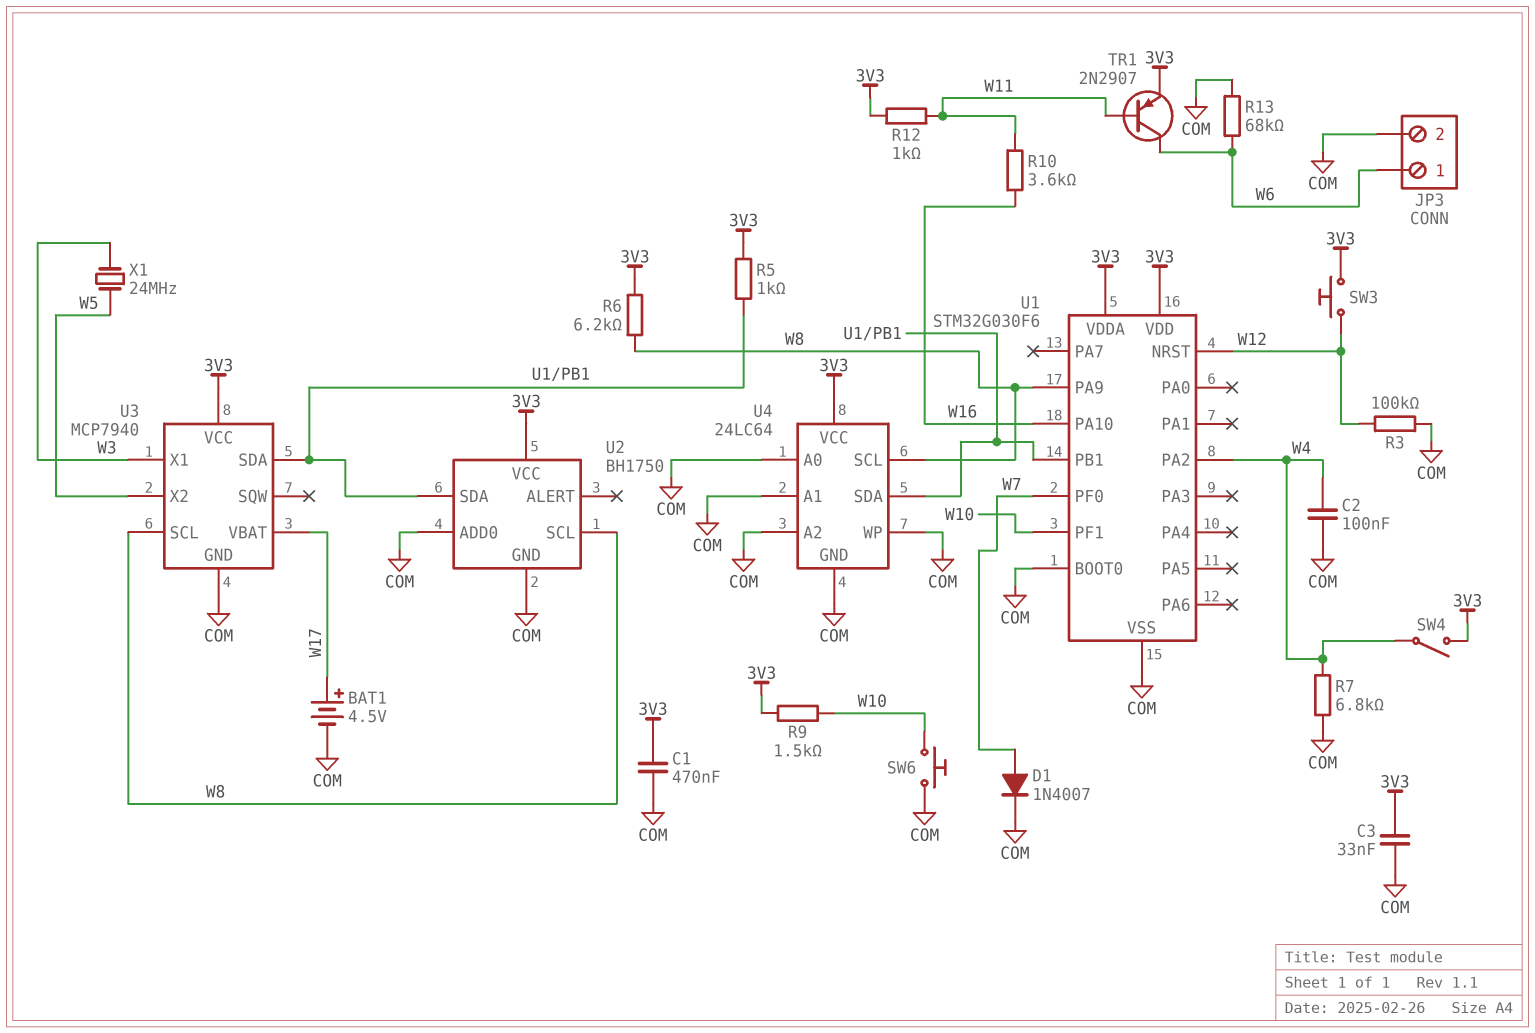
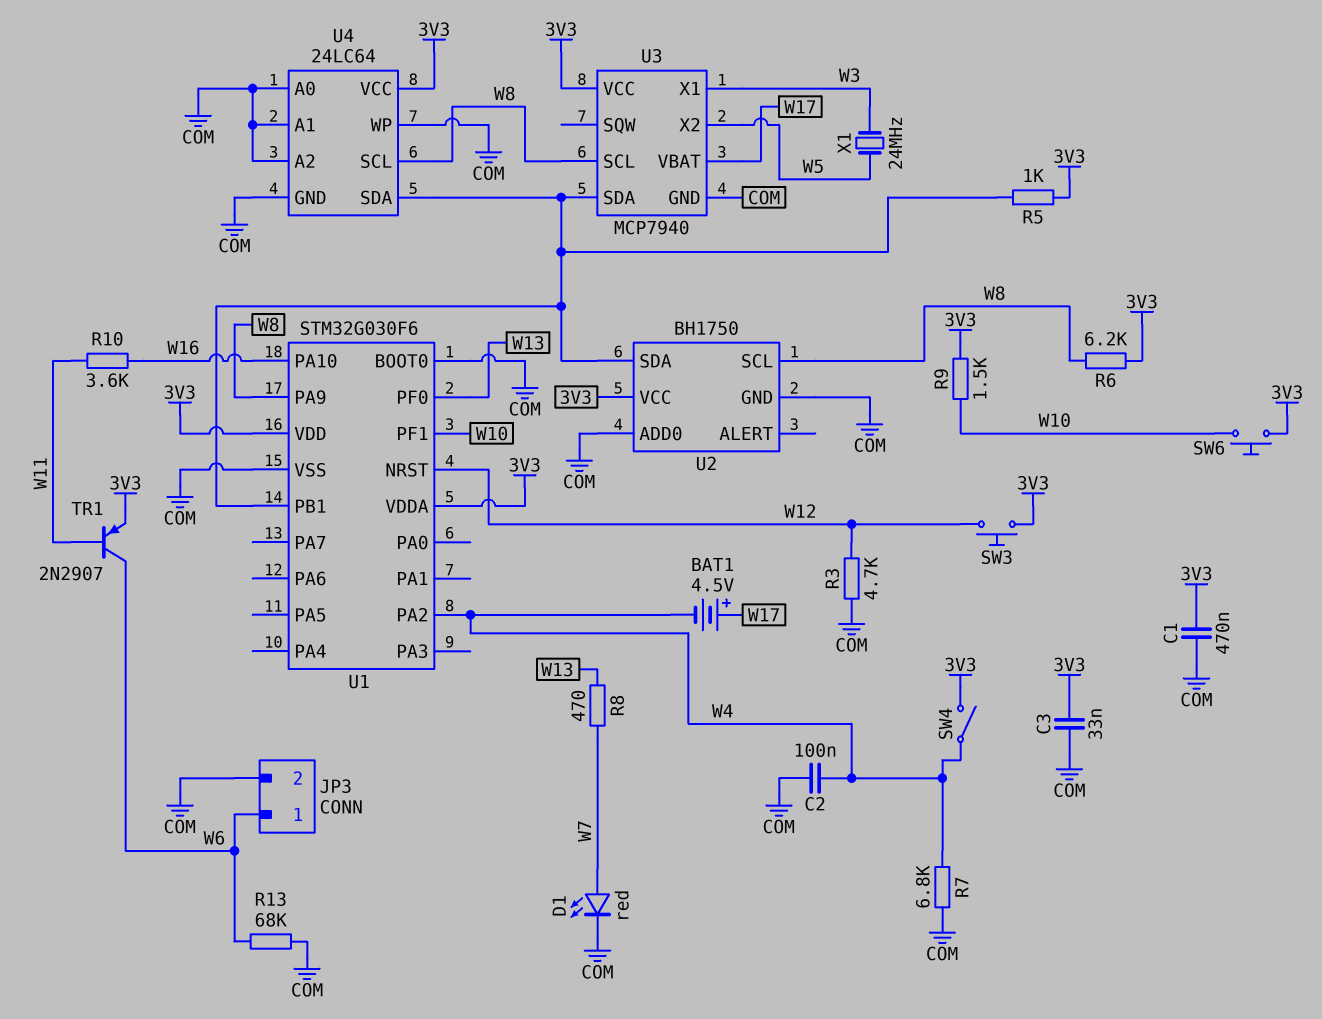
BAT1: 4.5V (plus W17, minus COM) -> 4.5V (plus W17, minus W4)
D1: diode 1N4007 (A W7, K COM) -> LED red (A W7, K COM)
R3: 100k (COM, W12) -> 4.7k (COM, W12)
R8: none -> 470 (W7, W13)
R12: 1k (3V3, W11) -> none
SW6: button (COM, W10) -> button (3V3, W10)
U1 pin PF0: W7 -> W13

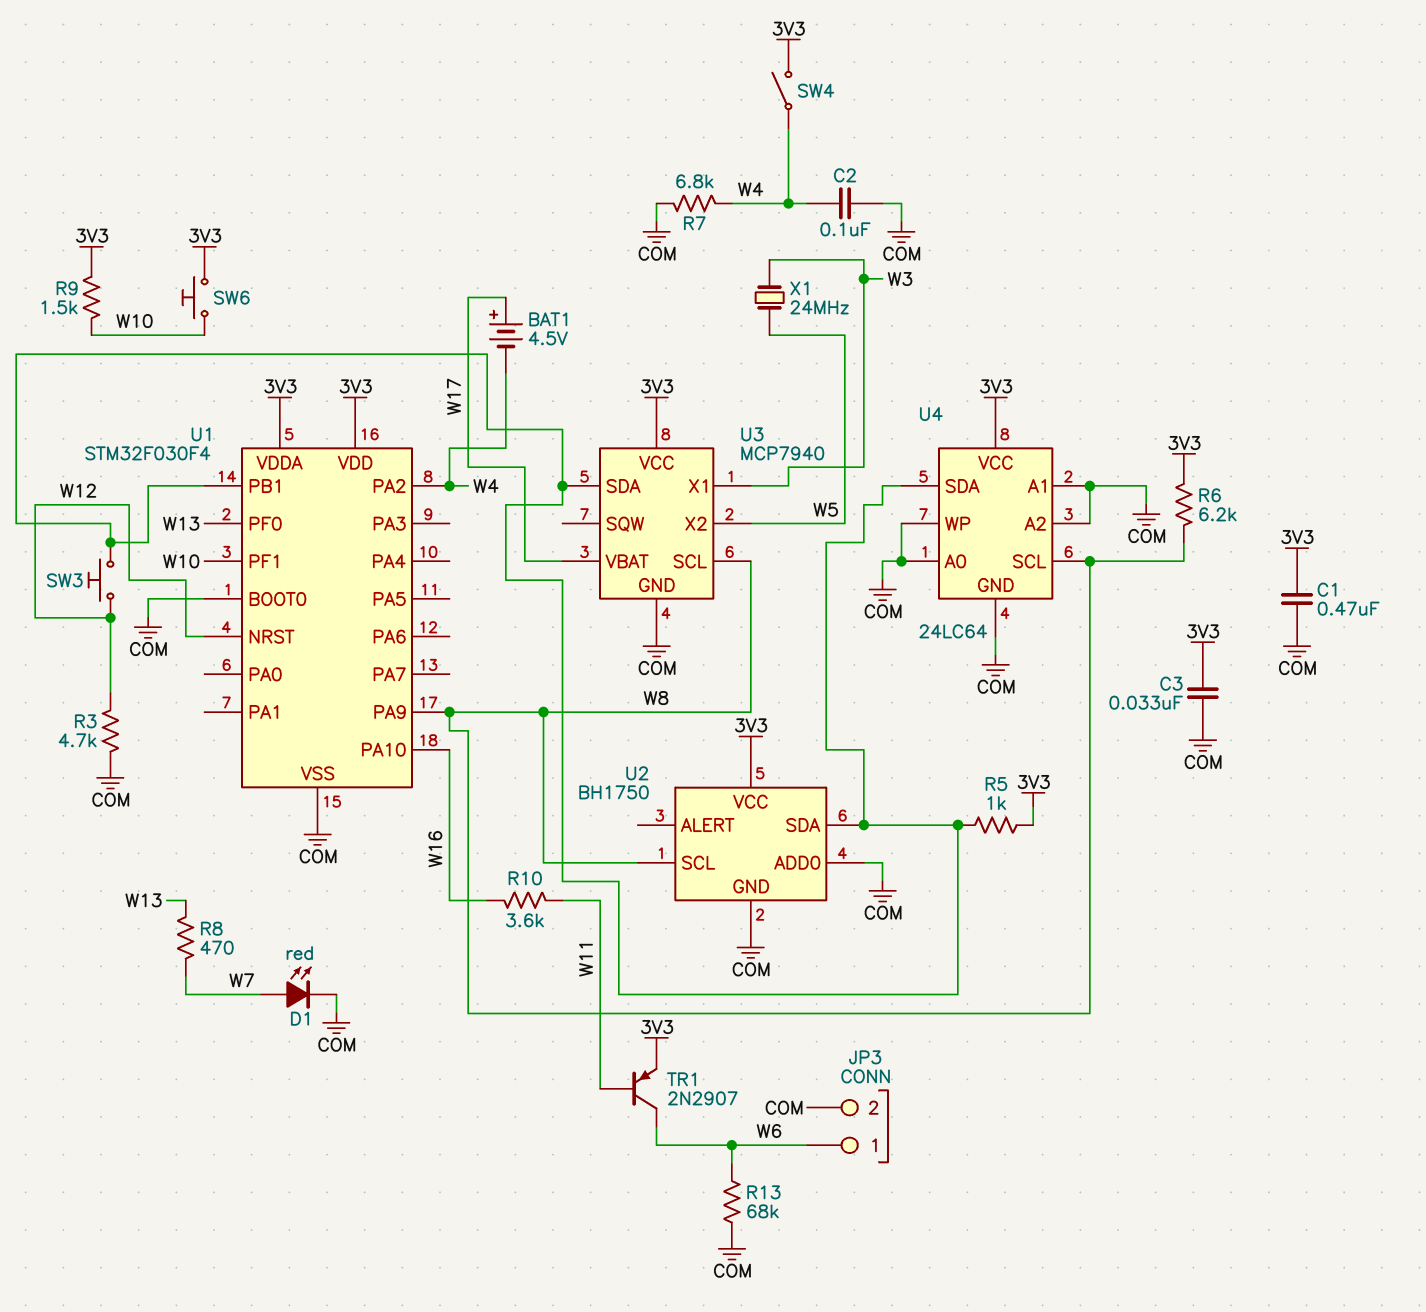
SW3: button (3V3, W12) -> button (U1/PB1, W12)
U1: STM32G030F6 -> STM32F030F4

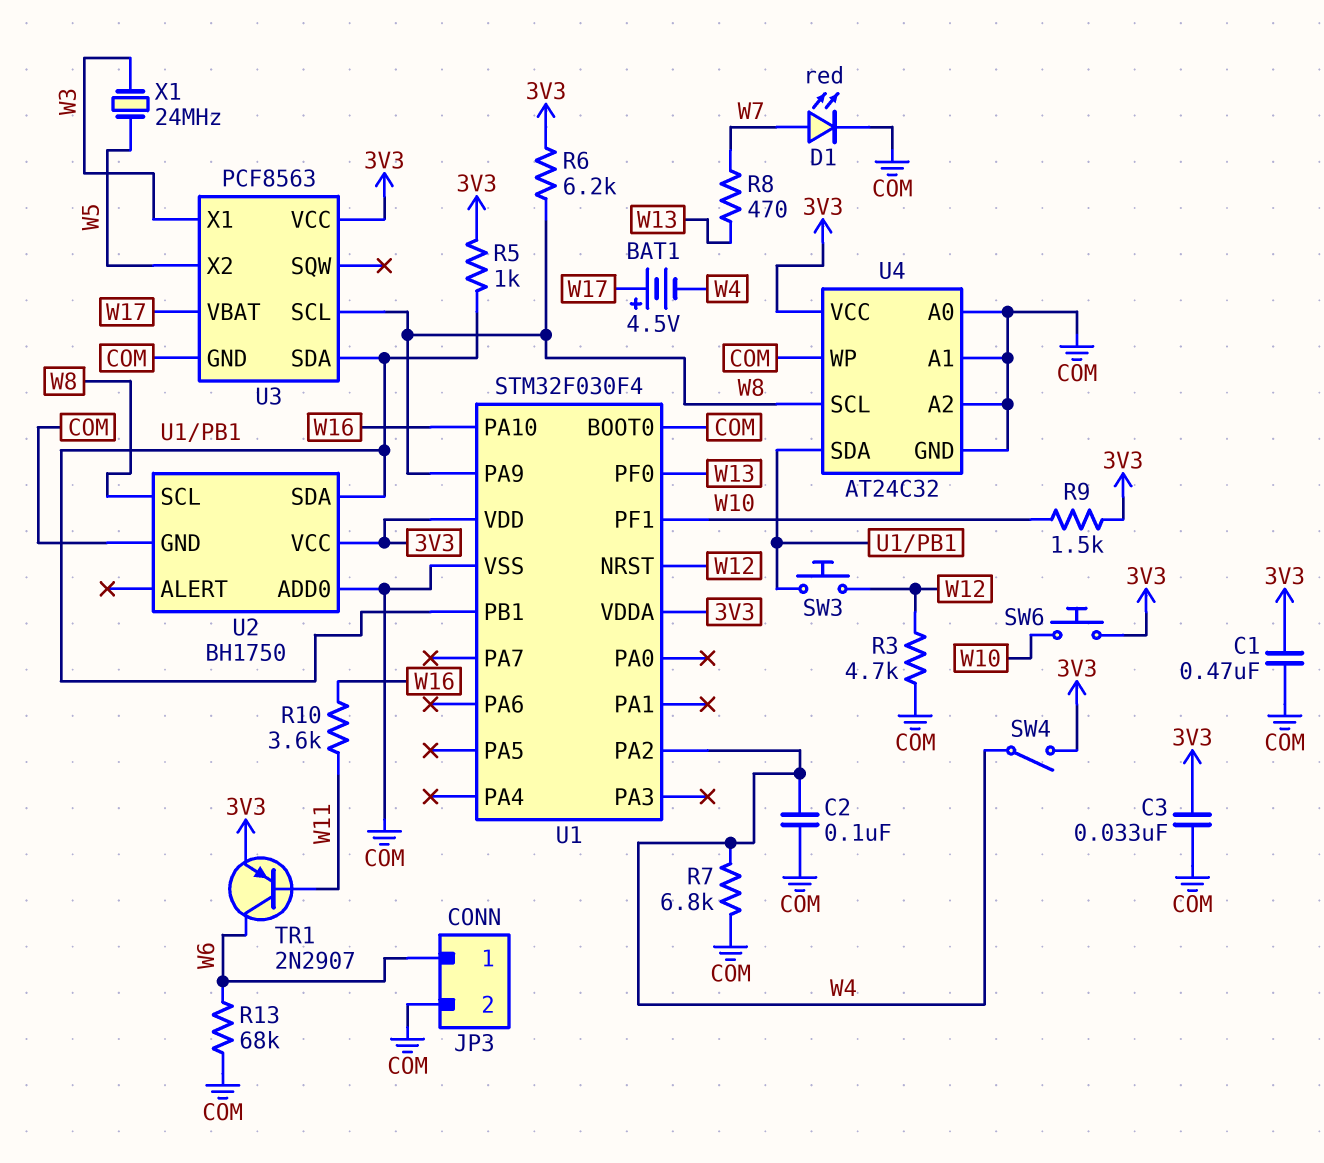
U3: MCP7940 -> PCF8563
U4: 24LC64 -> AT24C32

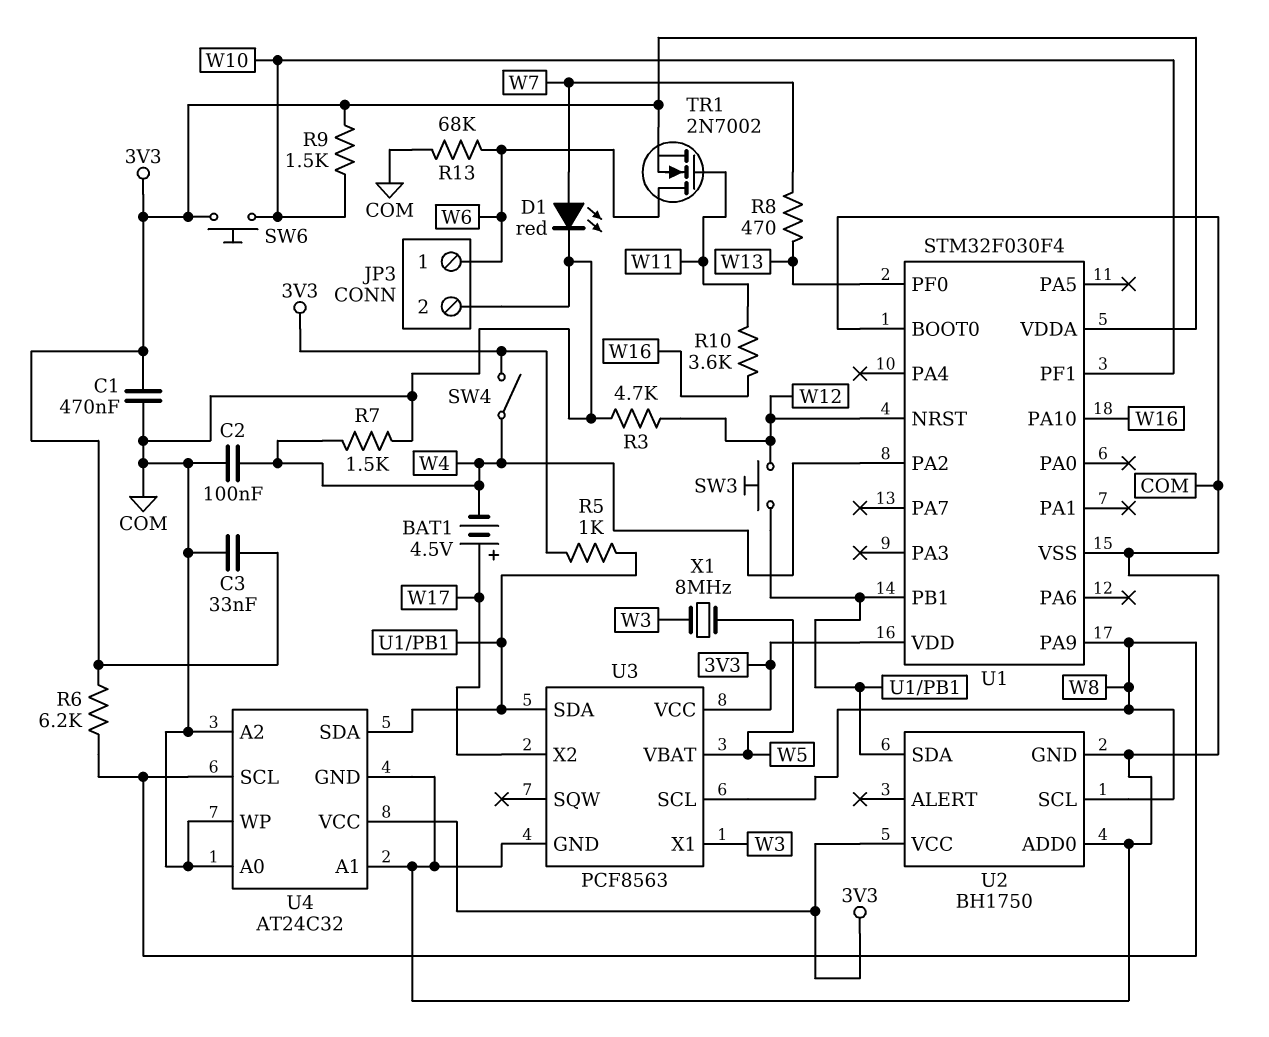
R7: 6.8k (COM, W4) -> 1.5k (COM, W4)
TR1: PNP 2N2907 (B W11, C W6, E 3V3) -> NMOS 2N7002 (G W11, D W6, S 3V3)
U3 pin VBAT: W17 -> W5
U3 pin X2: W5 -> W17
X1: 24MHz (W3, W5) -> 8MHz (W3, W5)

